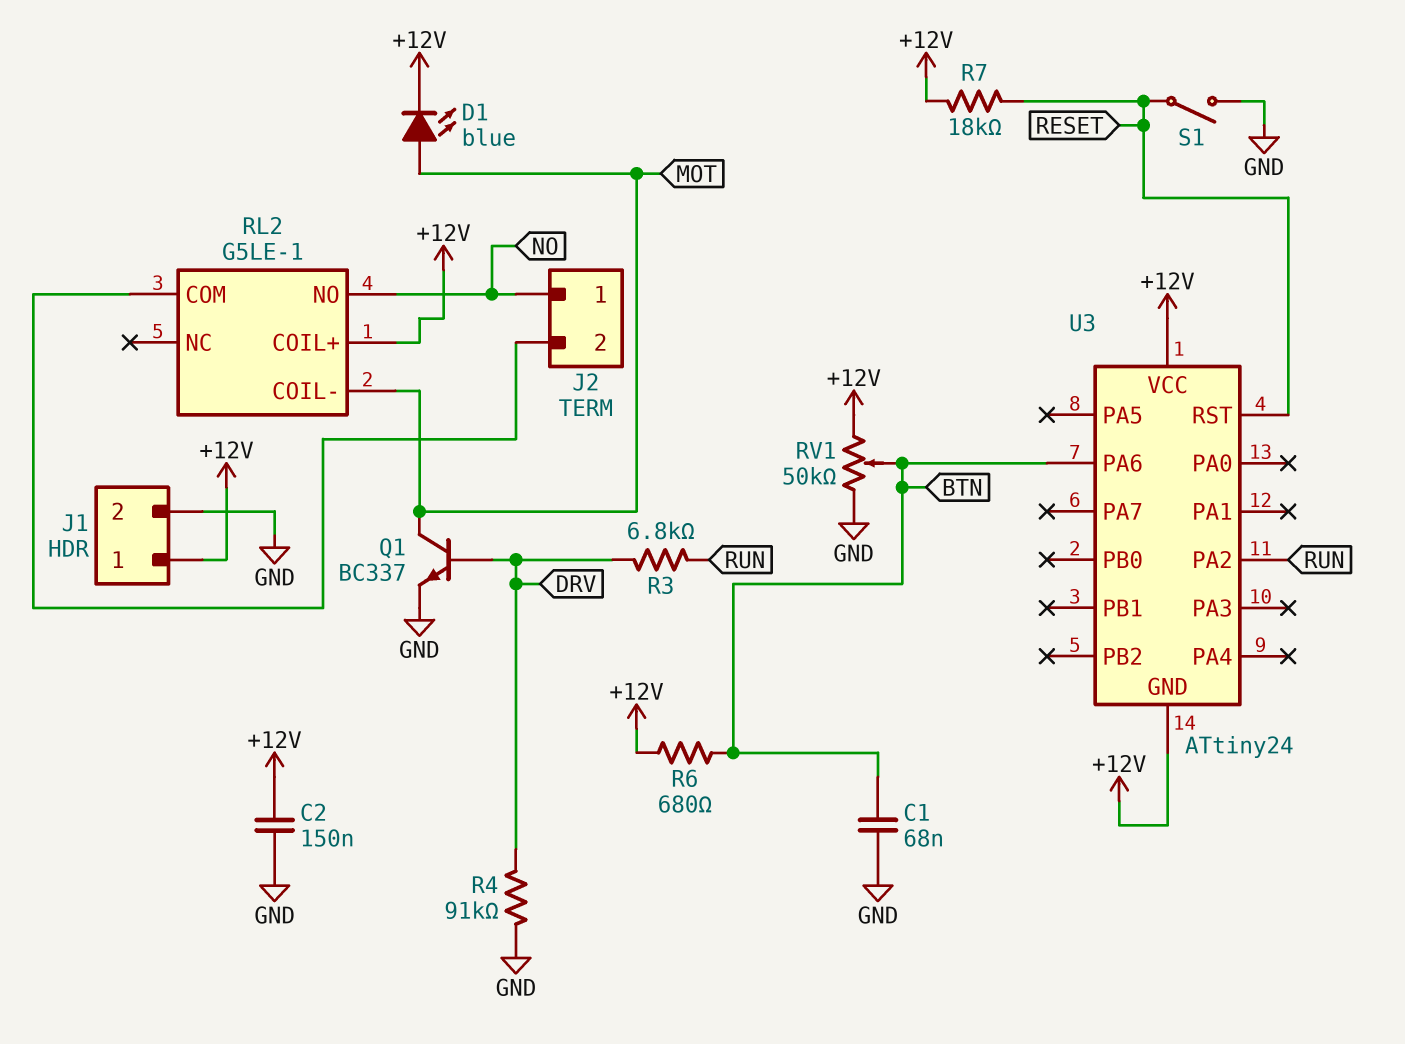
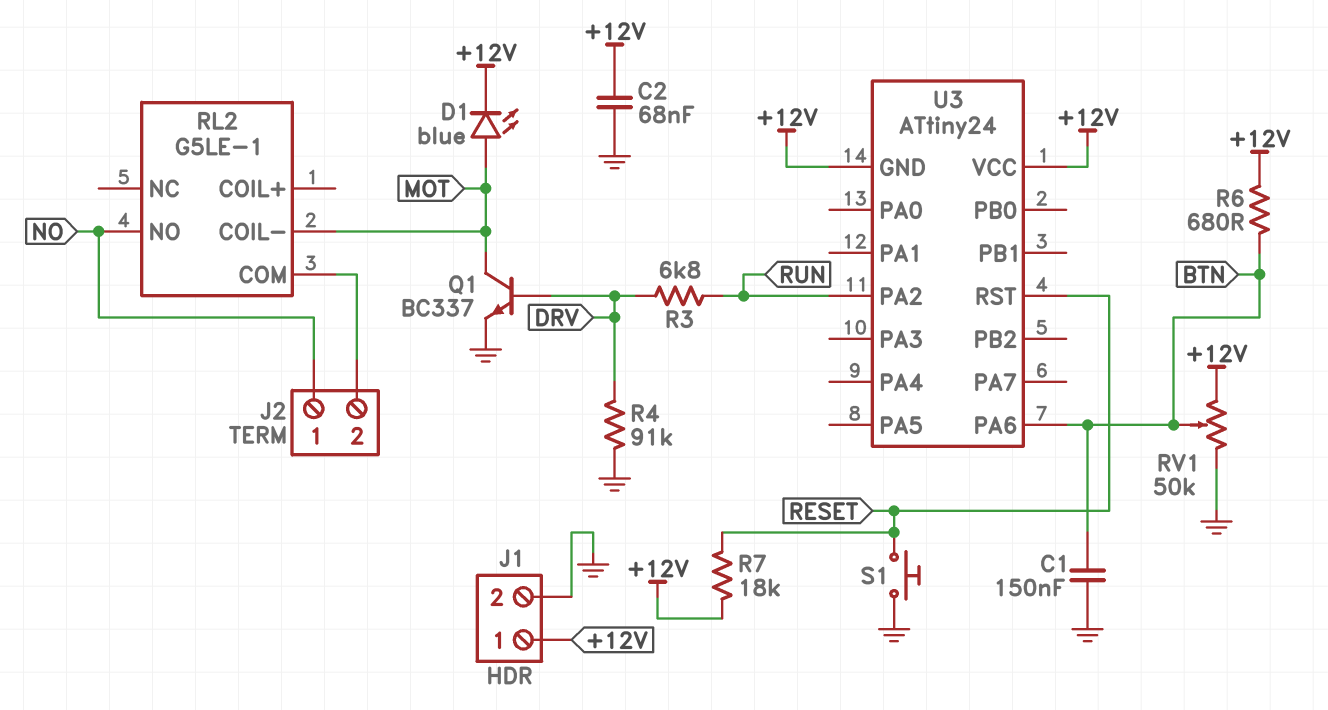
C1: 68nF (BTN, GND) -> 150nF (BTN, GND)
C2: 150nF (+12V, GND) -> 68nF (+12V, GND)
RL2 pin COIL+: +12V -> none
S1: switch (GND, RESET) -> button (GND, RESET)

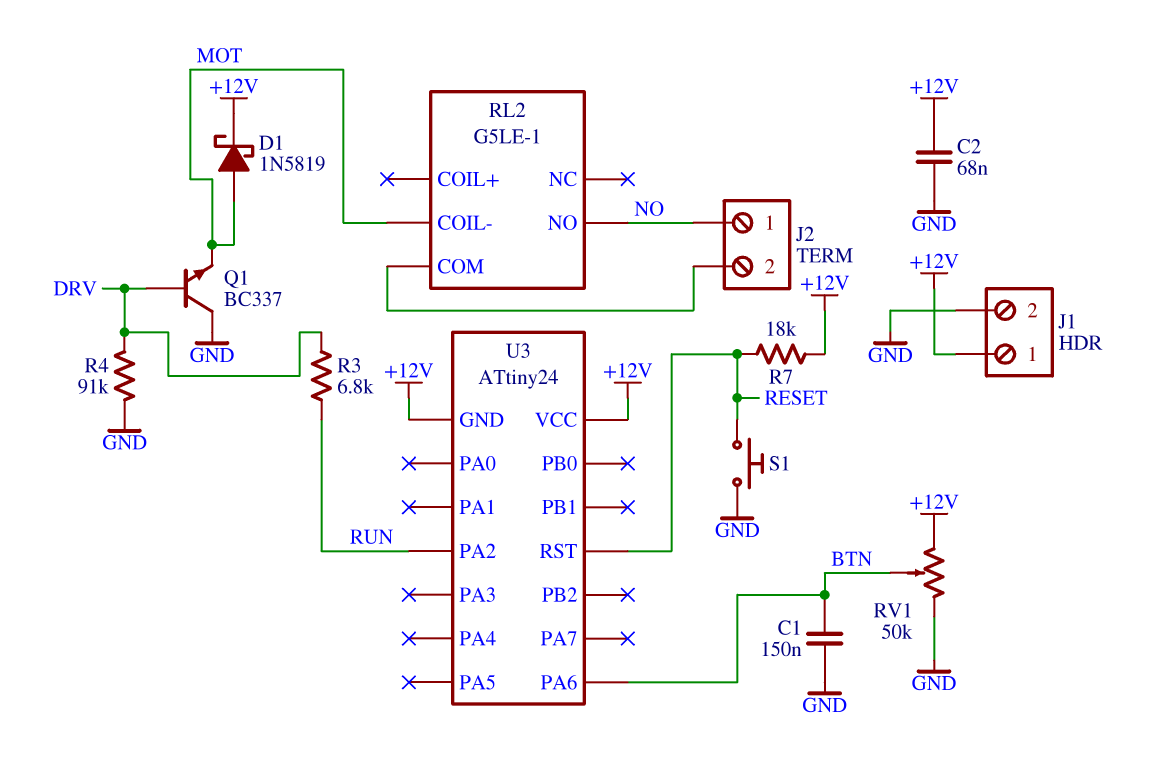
D1: LED blue (A MOT, K +12V) -> schottky 1N5819 (A MOT, K +12V)
Q1: NPN BC337 (B DRV, C MOT, E GND) -> NPN BC337 (B DRV, C GND, E MOT)
R6: 680 (+12V, BTN) -> none

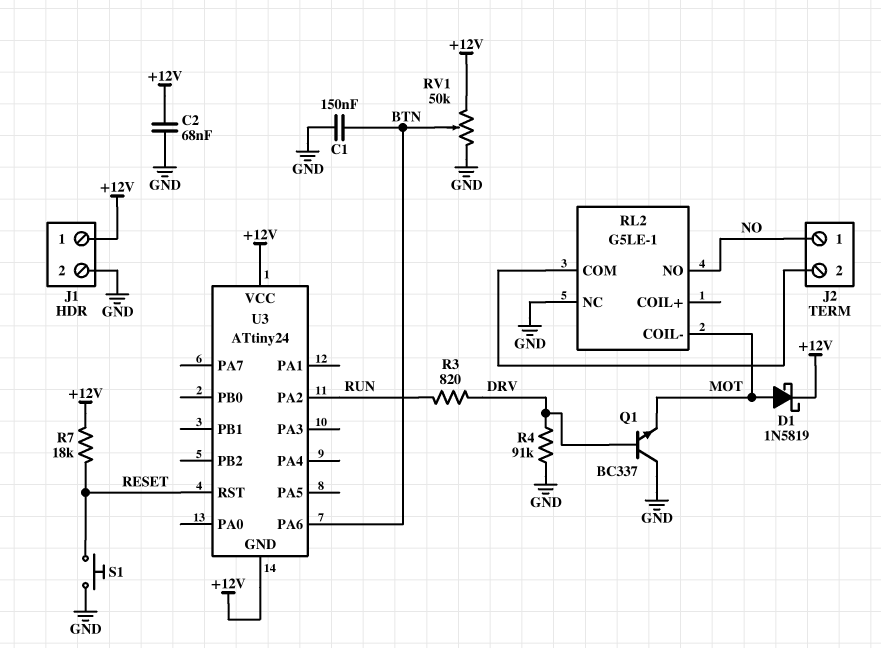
R3: 6.8k (DRV, RUN) -> 820 (DRV, RUN)
RL2 pin NC: none -> GND

